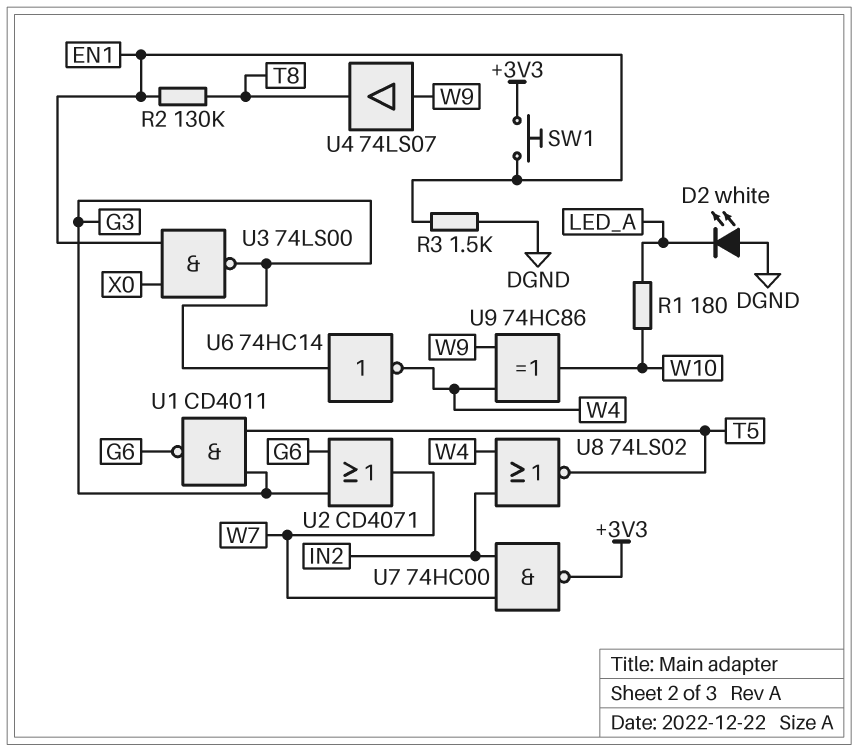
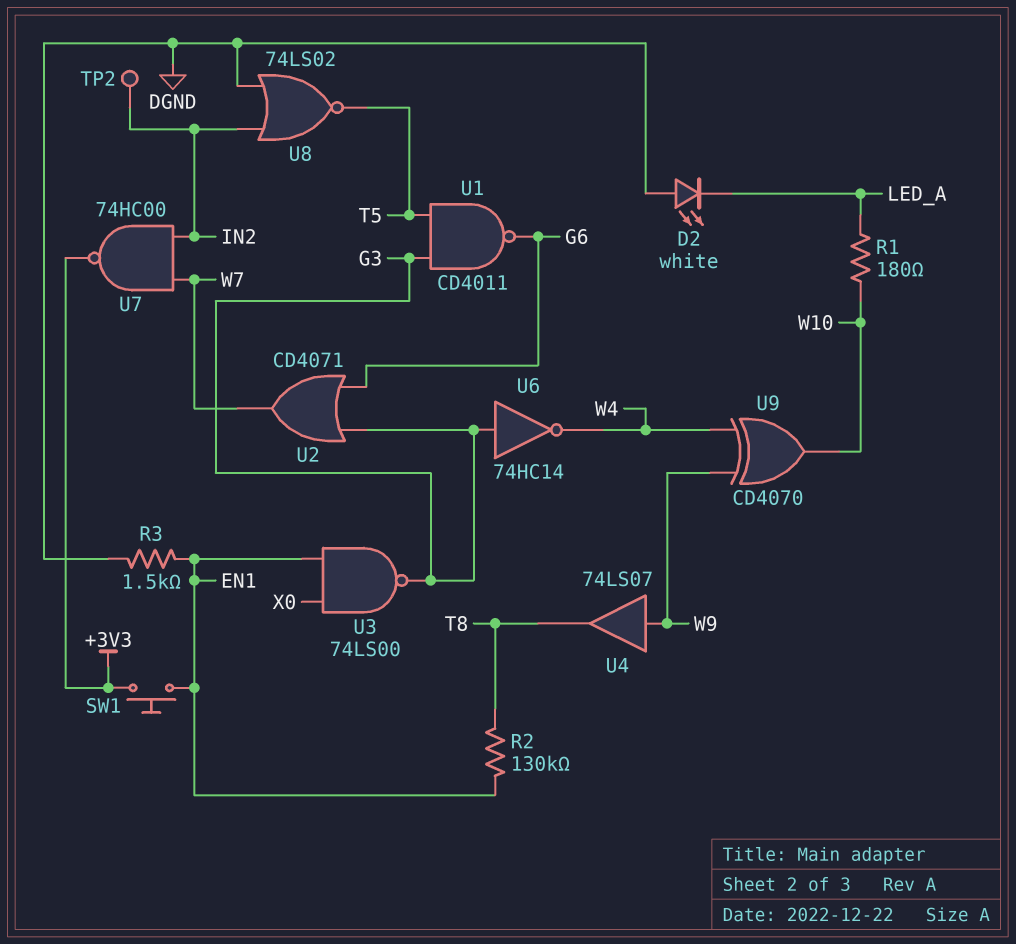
TP2: none -> test point (IN2)
U8: NOR 74LS02 (in IN2, in W4, out T5) -> NOR 74LS02 (in DGND, in IN2, out T5)
U9: XOR 74HC86 (in W4, in W9, out W10) -> XOR CD4070 (in W4, in W9, out W10)

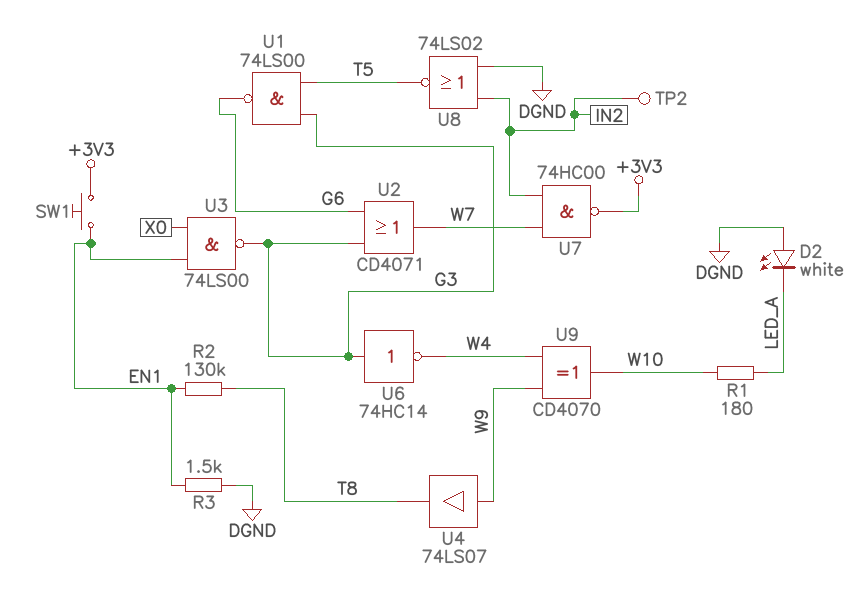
U1: NAND CD4011 (in G3, in T5, out G6) -> NAND 74LS00 (in G3, in T5, out G6)

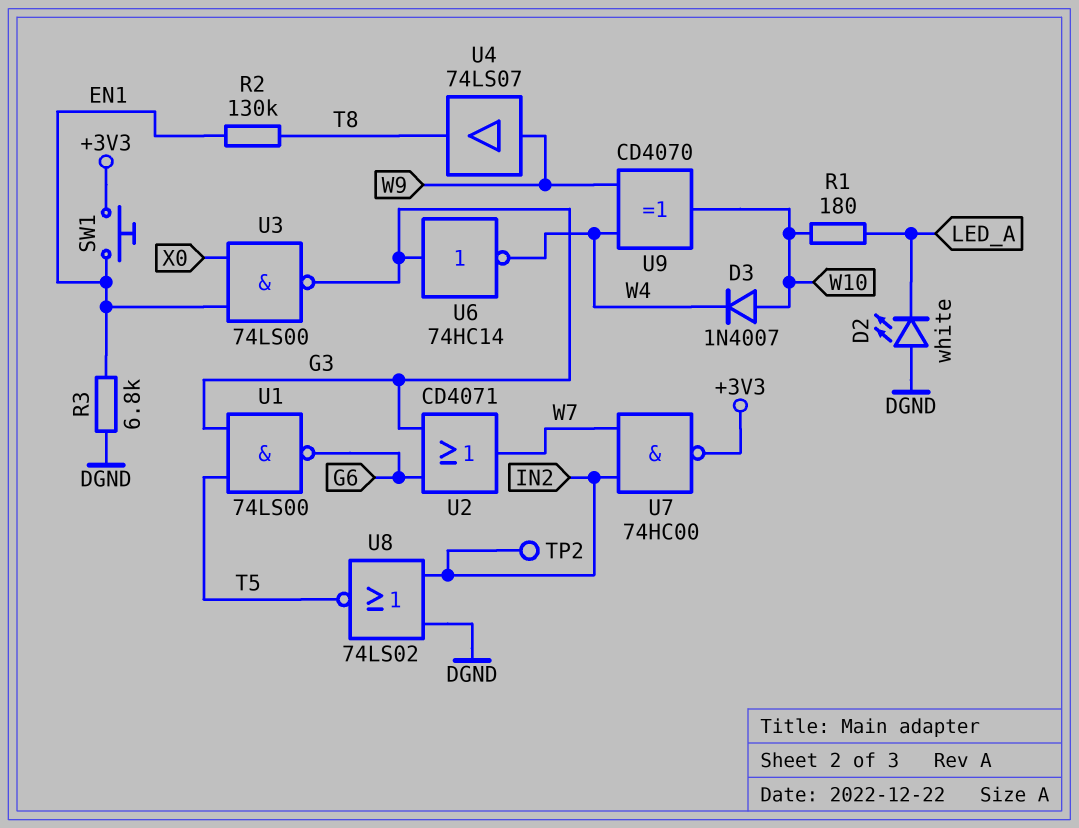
D3: none -> diode 1N4007 (A W10, K W4)
R3: 1.5k (DGND, EN1) -> 6.8k (DGND, EN1)

